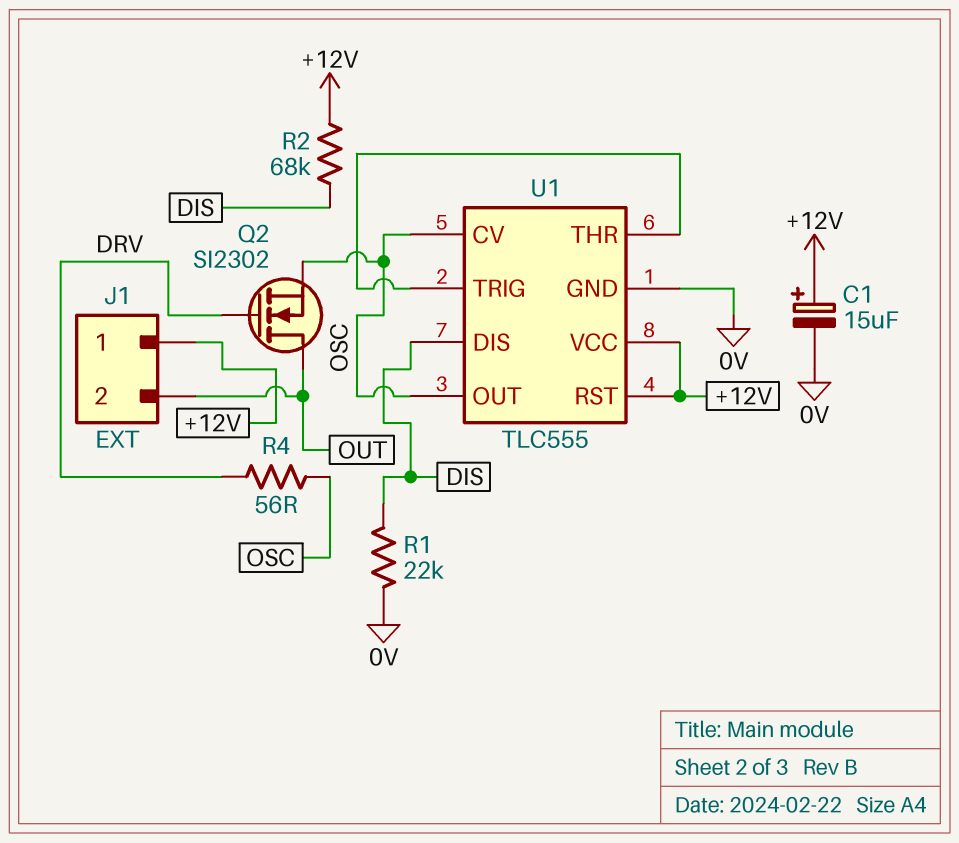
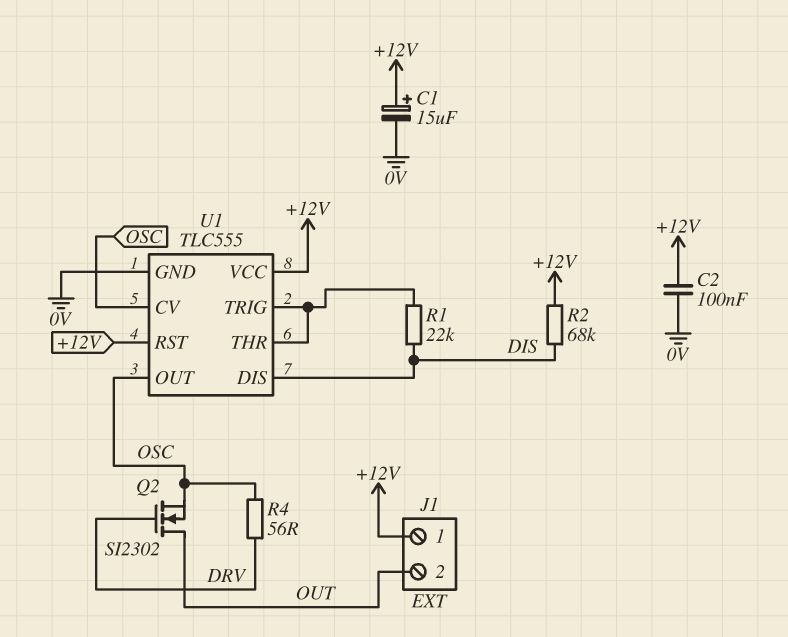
C2: none -> 100nF (+12V, 0V)
R1: 22k (0V, DIS) -> 22k (DIS, U1/THR)

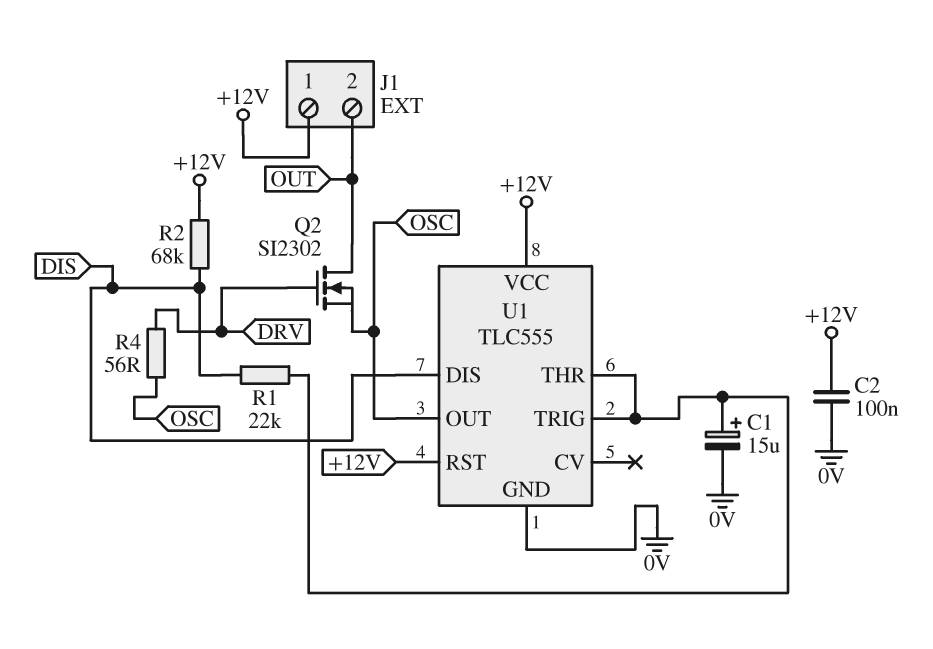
C1: 15uF (plus +12V, minus 0V) -> 15uF (plus U1/THR, minus 0V)
U1 pin CV: OSC -> none

